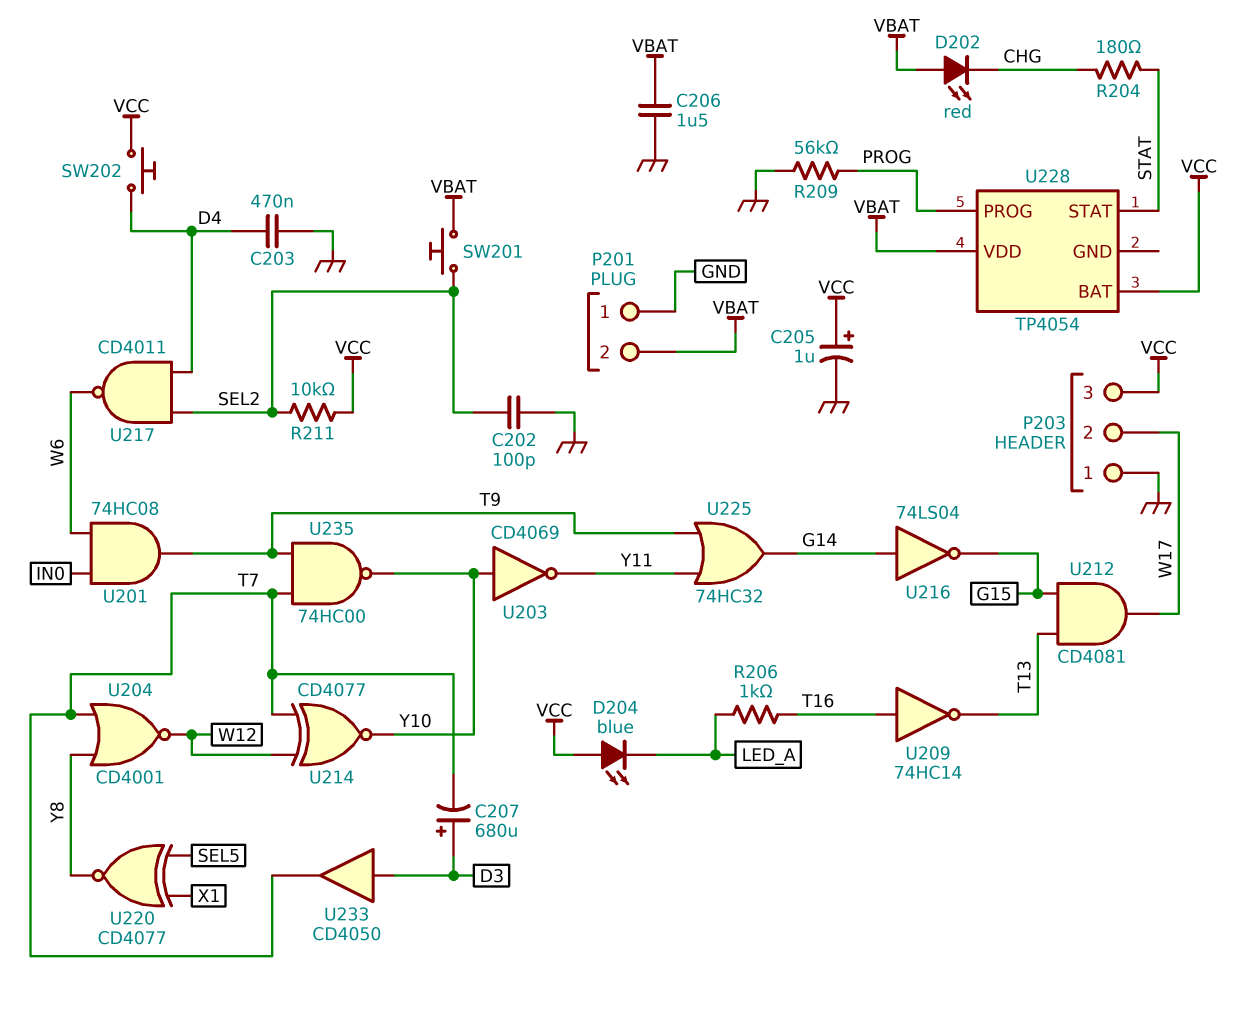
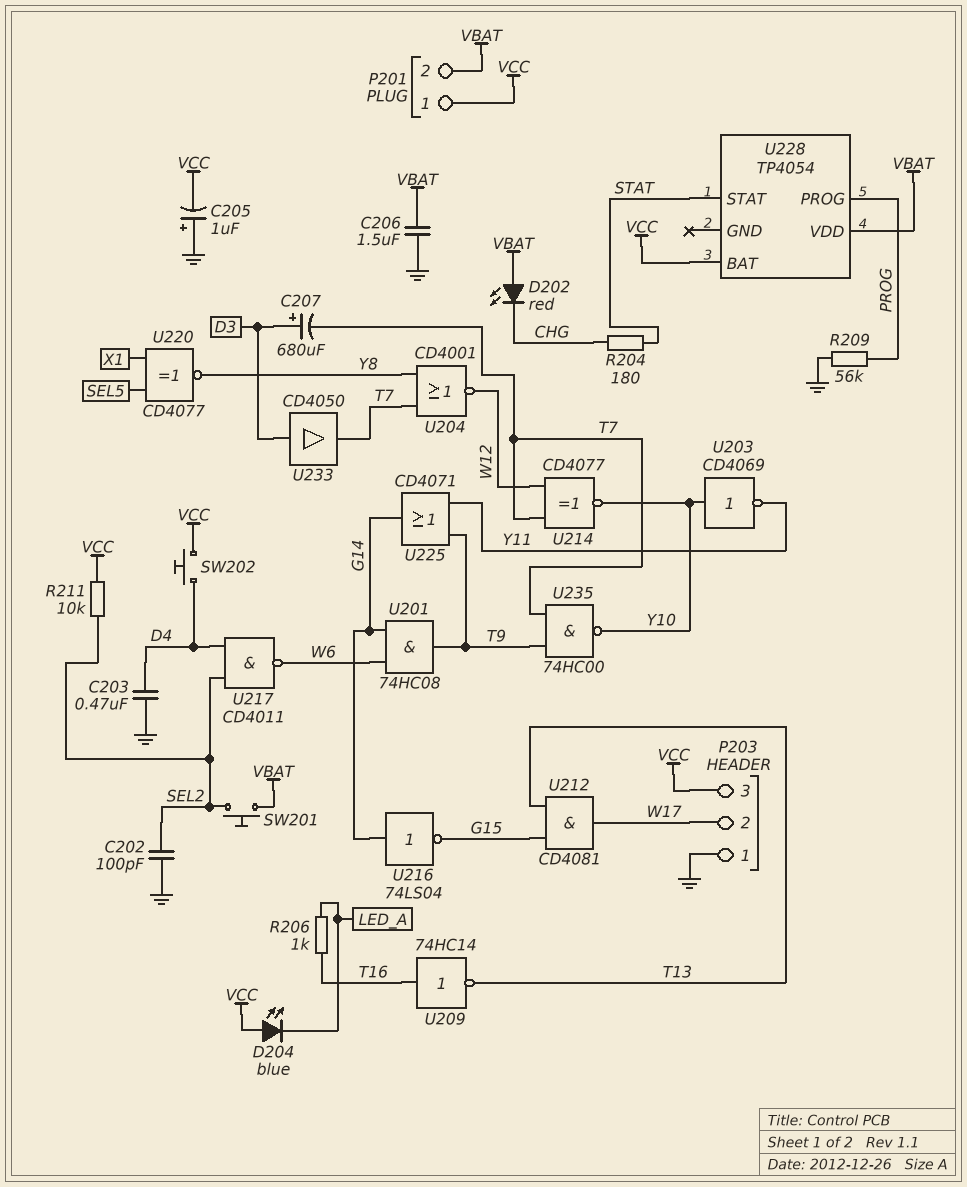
C205: 1uF (plus VCC, minus GND) -> 1uF (plus GND, minus VCC)
P201 pin 1: GND -> VCC
U201: AND 74HC08 (in IN0, in W6, out T9) -> AND 74HC08 (in G14, in W6, out T9)
U225: OR 74HC32 (in T9, in Y11, out G14) -> OR CD4071 (in T9, in Y11, out G14)

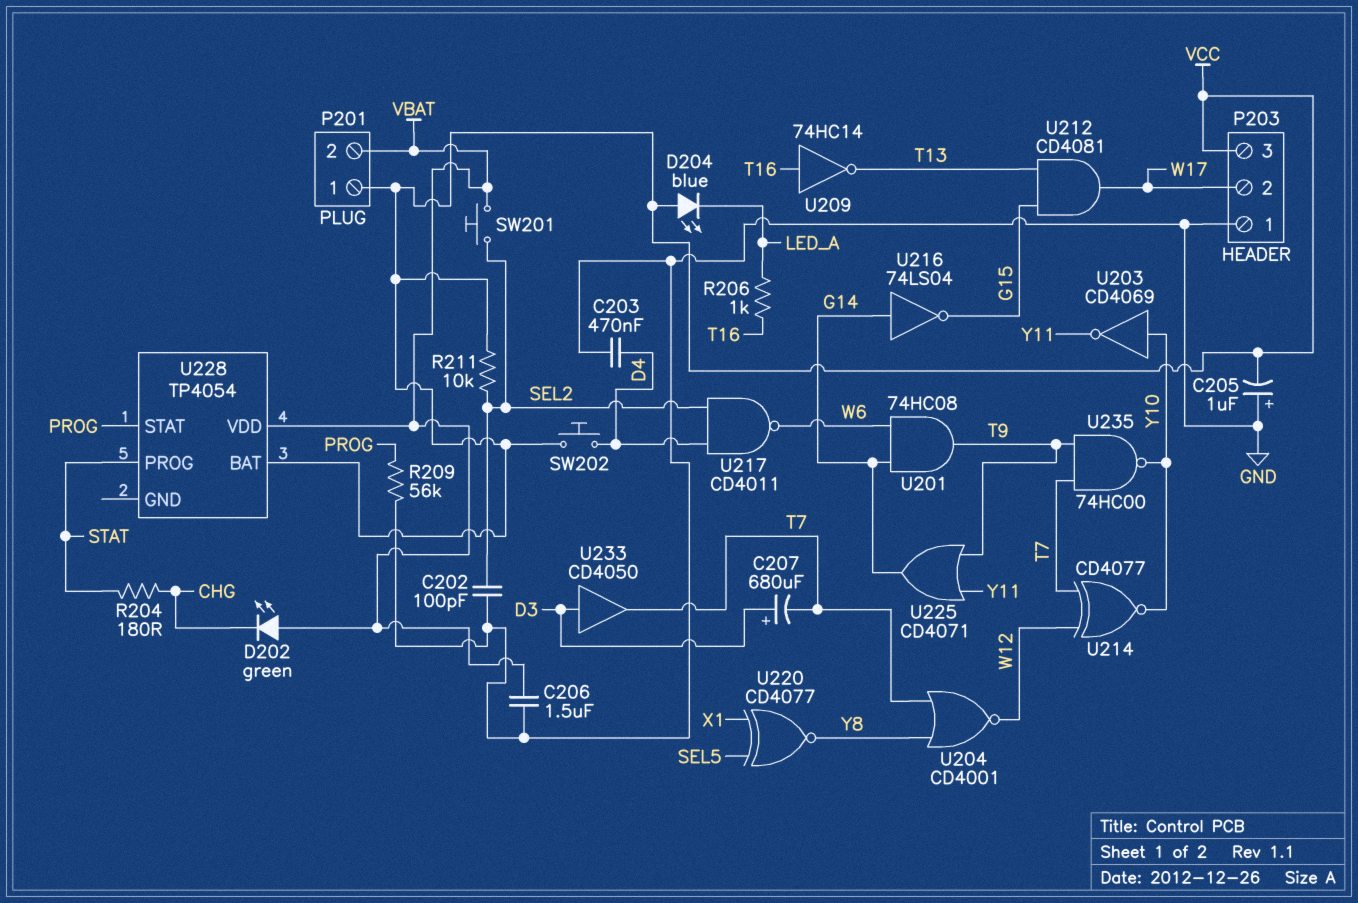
D202: LED red (A VBAT, K CHG) -> LED green (A VBAT, K CHG)
U228 pin PROG: PROG -> STAT
U228 pin STAT: STAT -> PROG

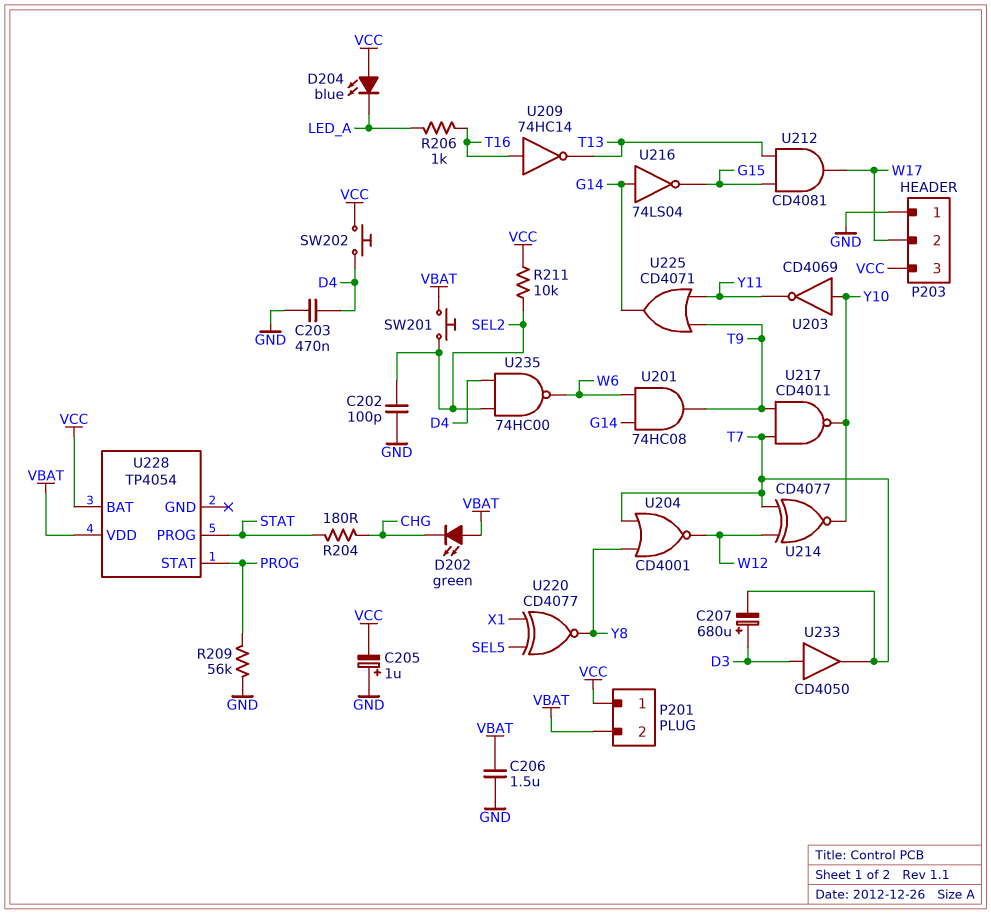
U217: NAND CD4011 (in D4, in SEL2, out W6) -> NAND CD4011 (in T7, in T9, out Y10)
U235: NAND 74HC00 (in T7, in T9, out Y10) -> NAND 74HC00 (in D4, in SEL2, out W6)

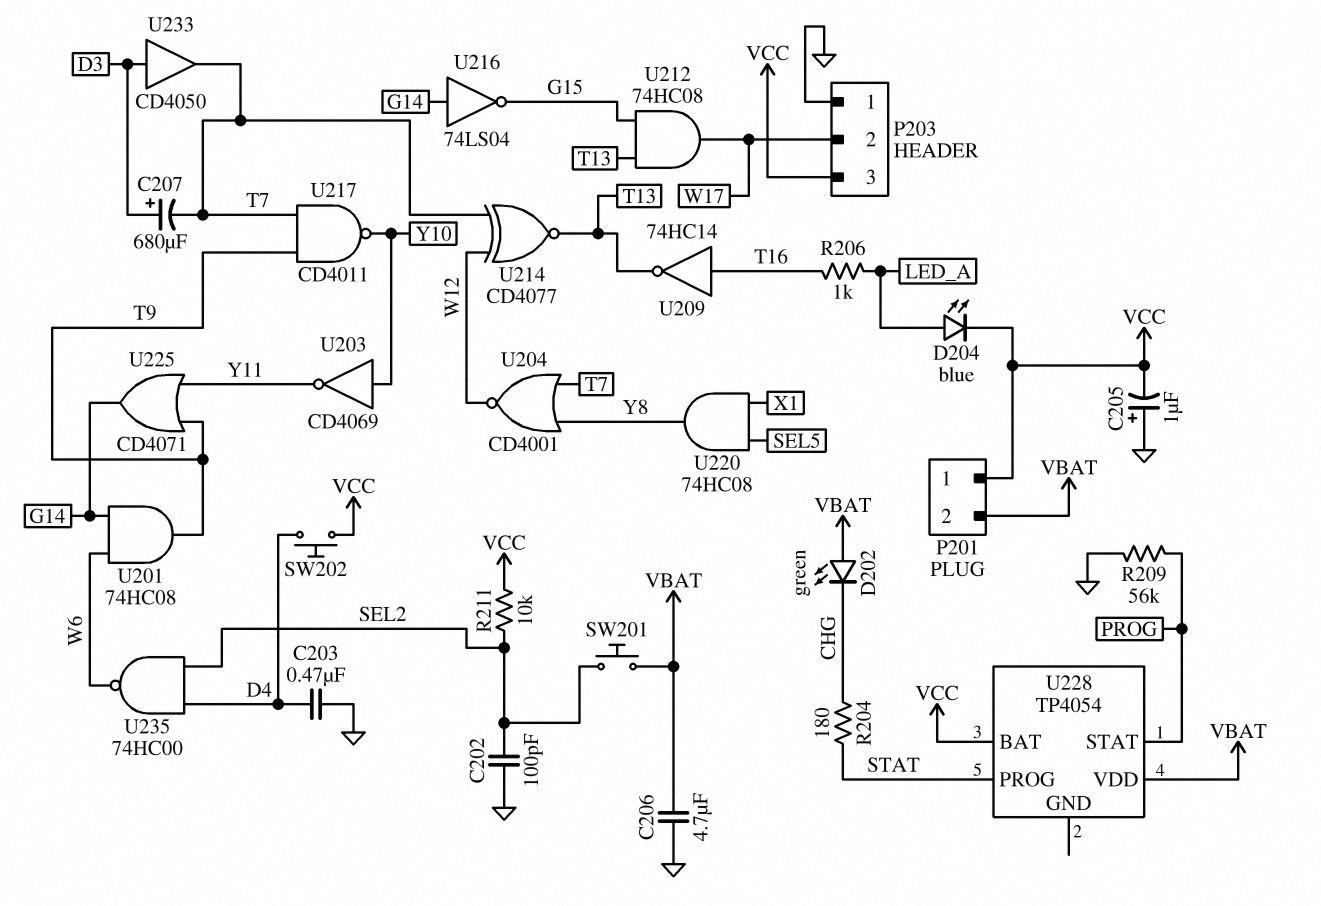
C206: 1.5uF (GND, VBAT) -> 4.7uF (GND, VBAT)
D204: LED blue (A VCC, K LED_A) -> LED blue (A LED_A, K VCC)
U212: AND CD4081 (in G15, in T13, out W17) -> AND 74HC08 (in G15, in T13, out W17)
U214: XNOR CD4077 (in T7, in W12, out Y10) -> XNOR CD4077 (in T7, in W12, out T13)
U220: XNOR CD4077 (in SEL5, in X1, out Y8) -> AND 74HC08 (in SEL5, in X1, out Y8)

